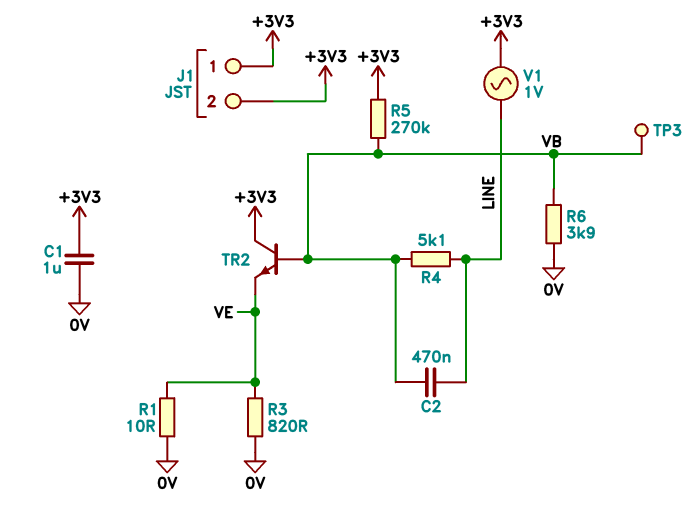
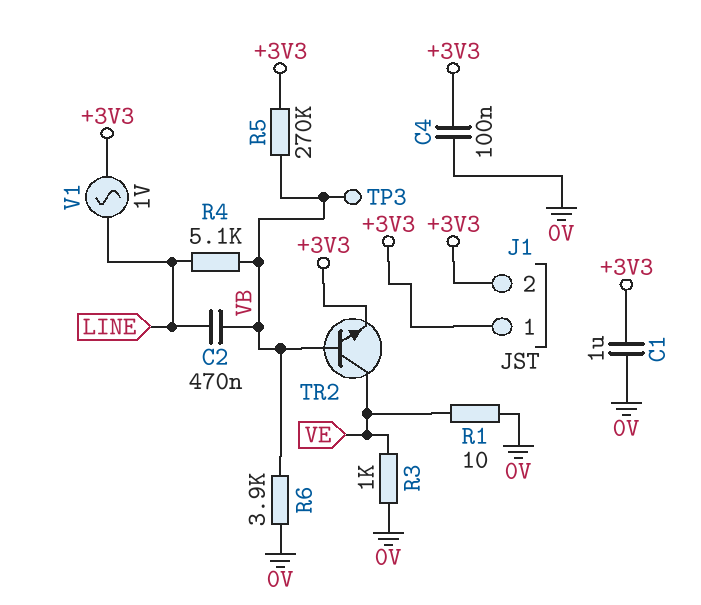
C4: none -> 100nF (+3V3, 0V)
R3: 820 (0V, VE) -> 1k (0V, VE)
TR2: NPN (B VB, C +3V3, E VE) -> NPN (B VB, C VE, E +3V3)

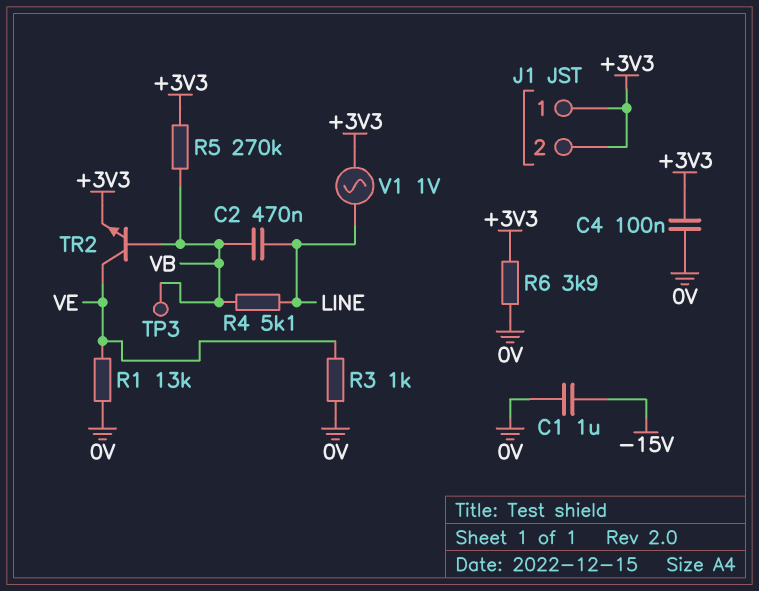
C1: 1uF (+3V3, 0V) -> 1uF (-15V, 0V)
R1: 10 (0V, VE) -> 13k (0V, VE)
R6: 3.9k (0V, VB) -> 3.9k (+3V3, 0V)

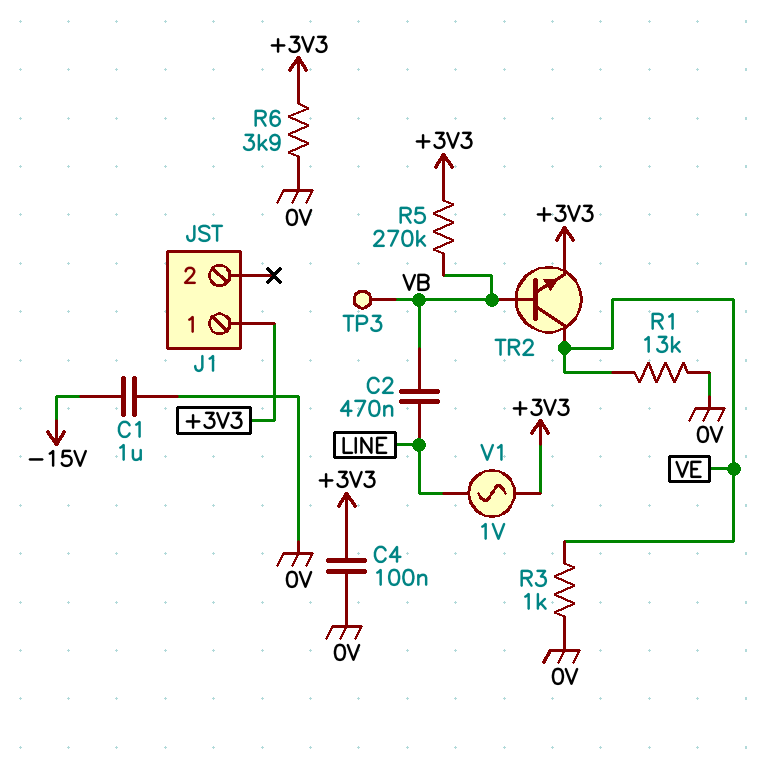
J1 pin 2: +3V3 -> none
R4: 5.1k (LINE, VB) -> none

